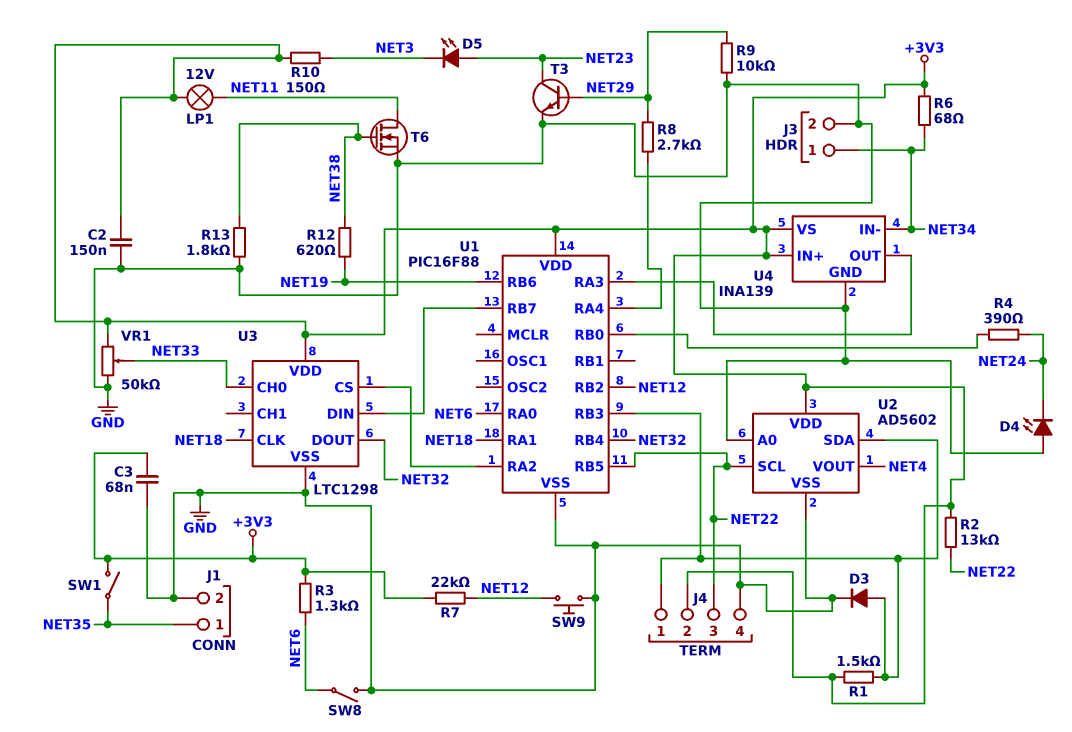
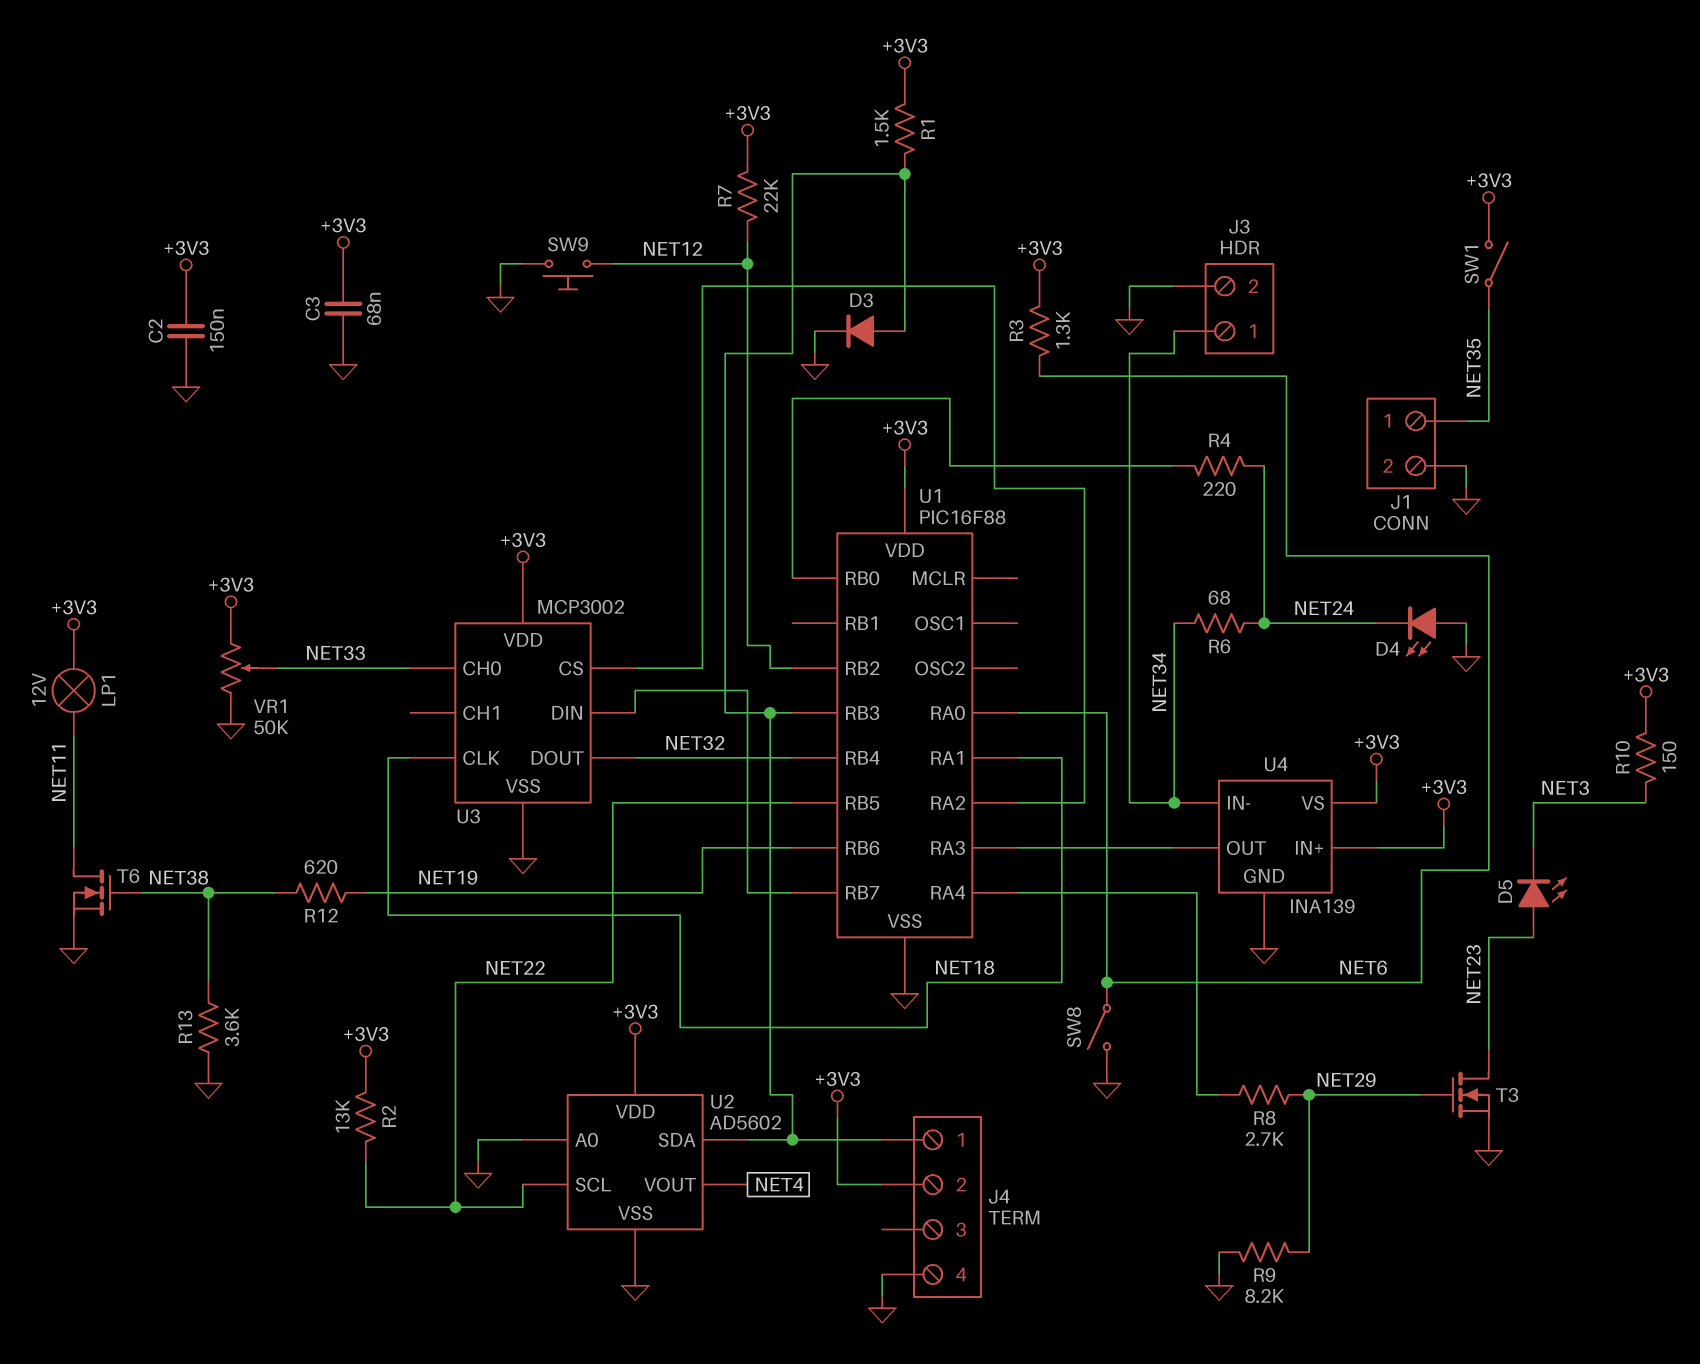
J4 pin 3: NET22 -> none
R4: 390 (NET24, U1/RB0) -> 220 (NET24, U1/RB0)
R6: 68 (+3V3, NET34) -> 68 (NET24, NET34)
R9: 10k (GND, NET29) -> 8.2k (GND, NET29)
R13: 1.8k (GND, NET38) -> 3.6k (GND, NET38)
T3: NPN (B NET29, C NET23, E GND) -> NMOS (G NET29, D NET23, S GND)
U3: LTC1298 -> MCP3002

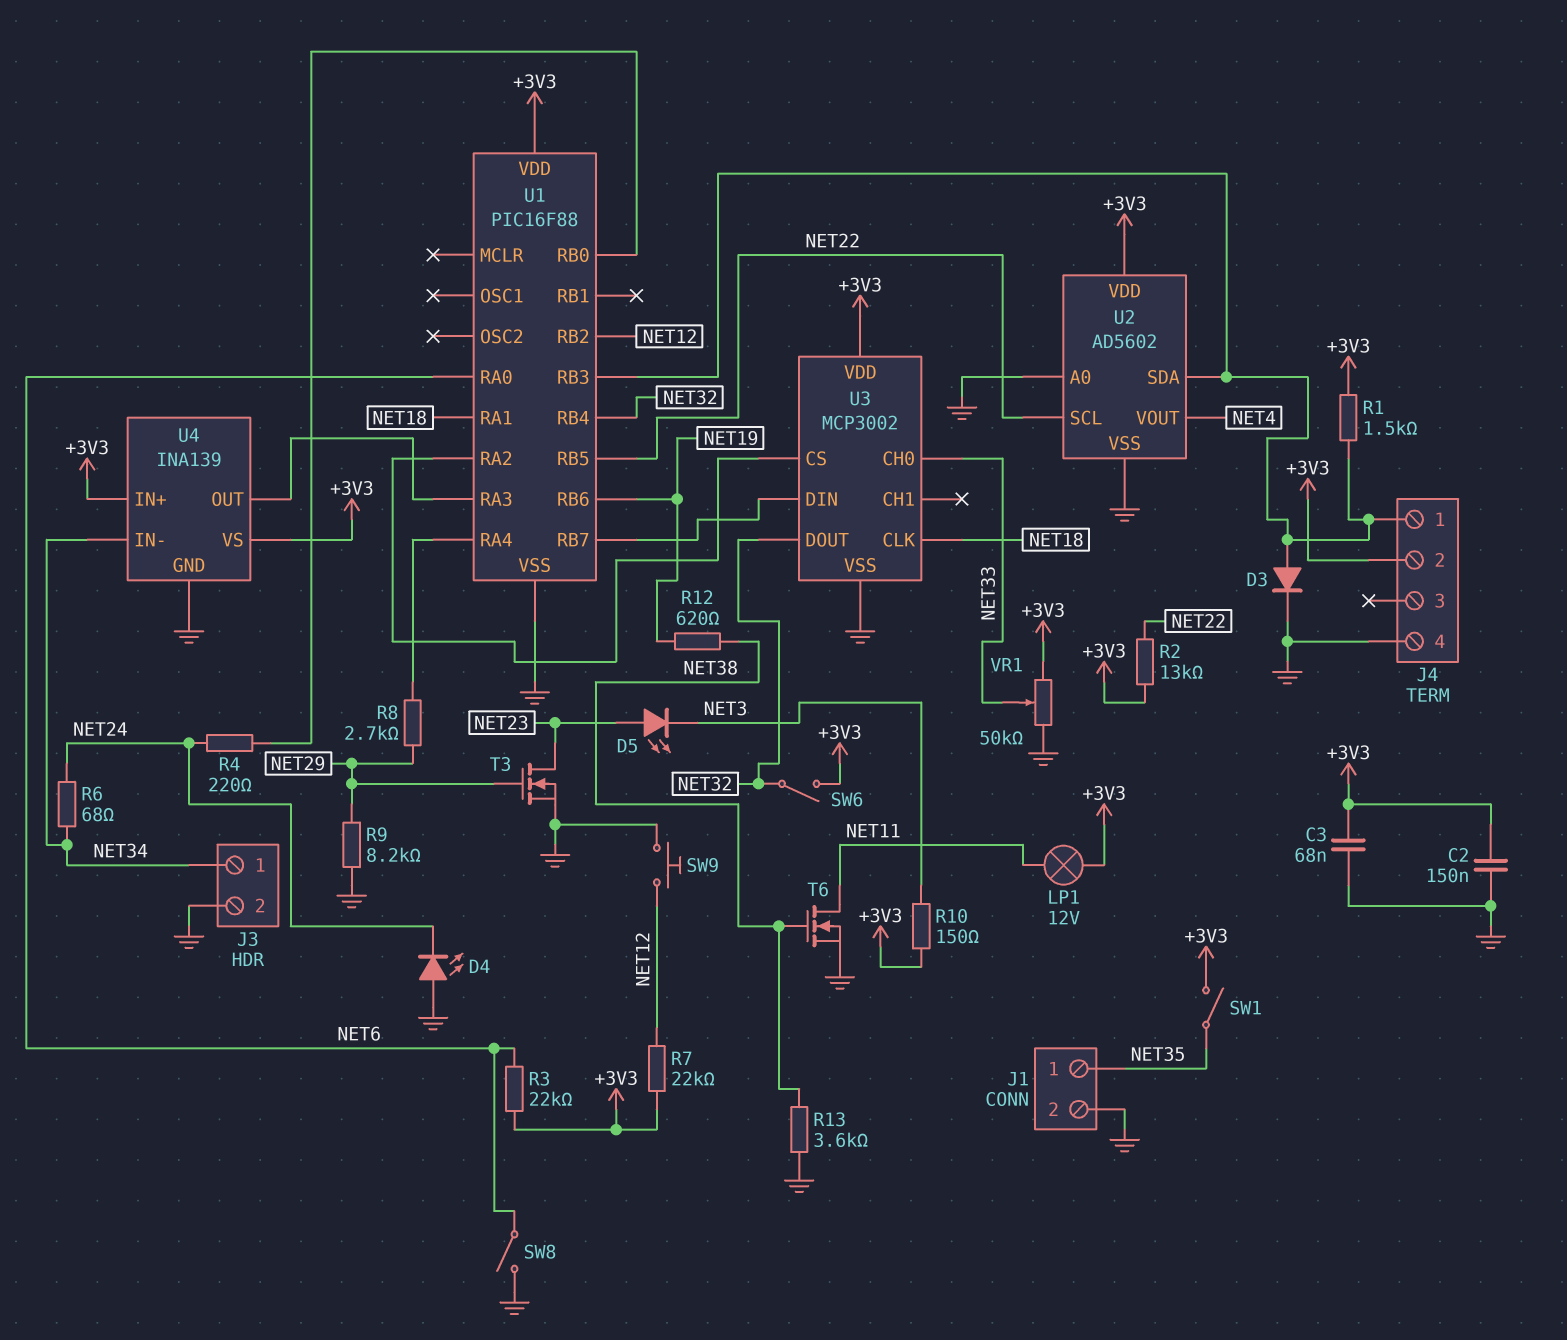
R3: 1.3k (+3V3, NET6) -> 22k (+3V3, NET6)
SW6: none -> switch (+3V3, NET32)

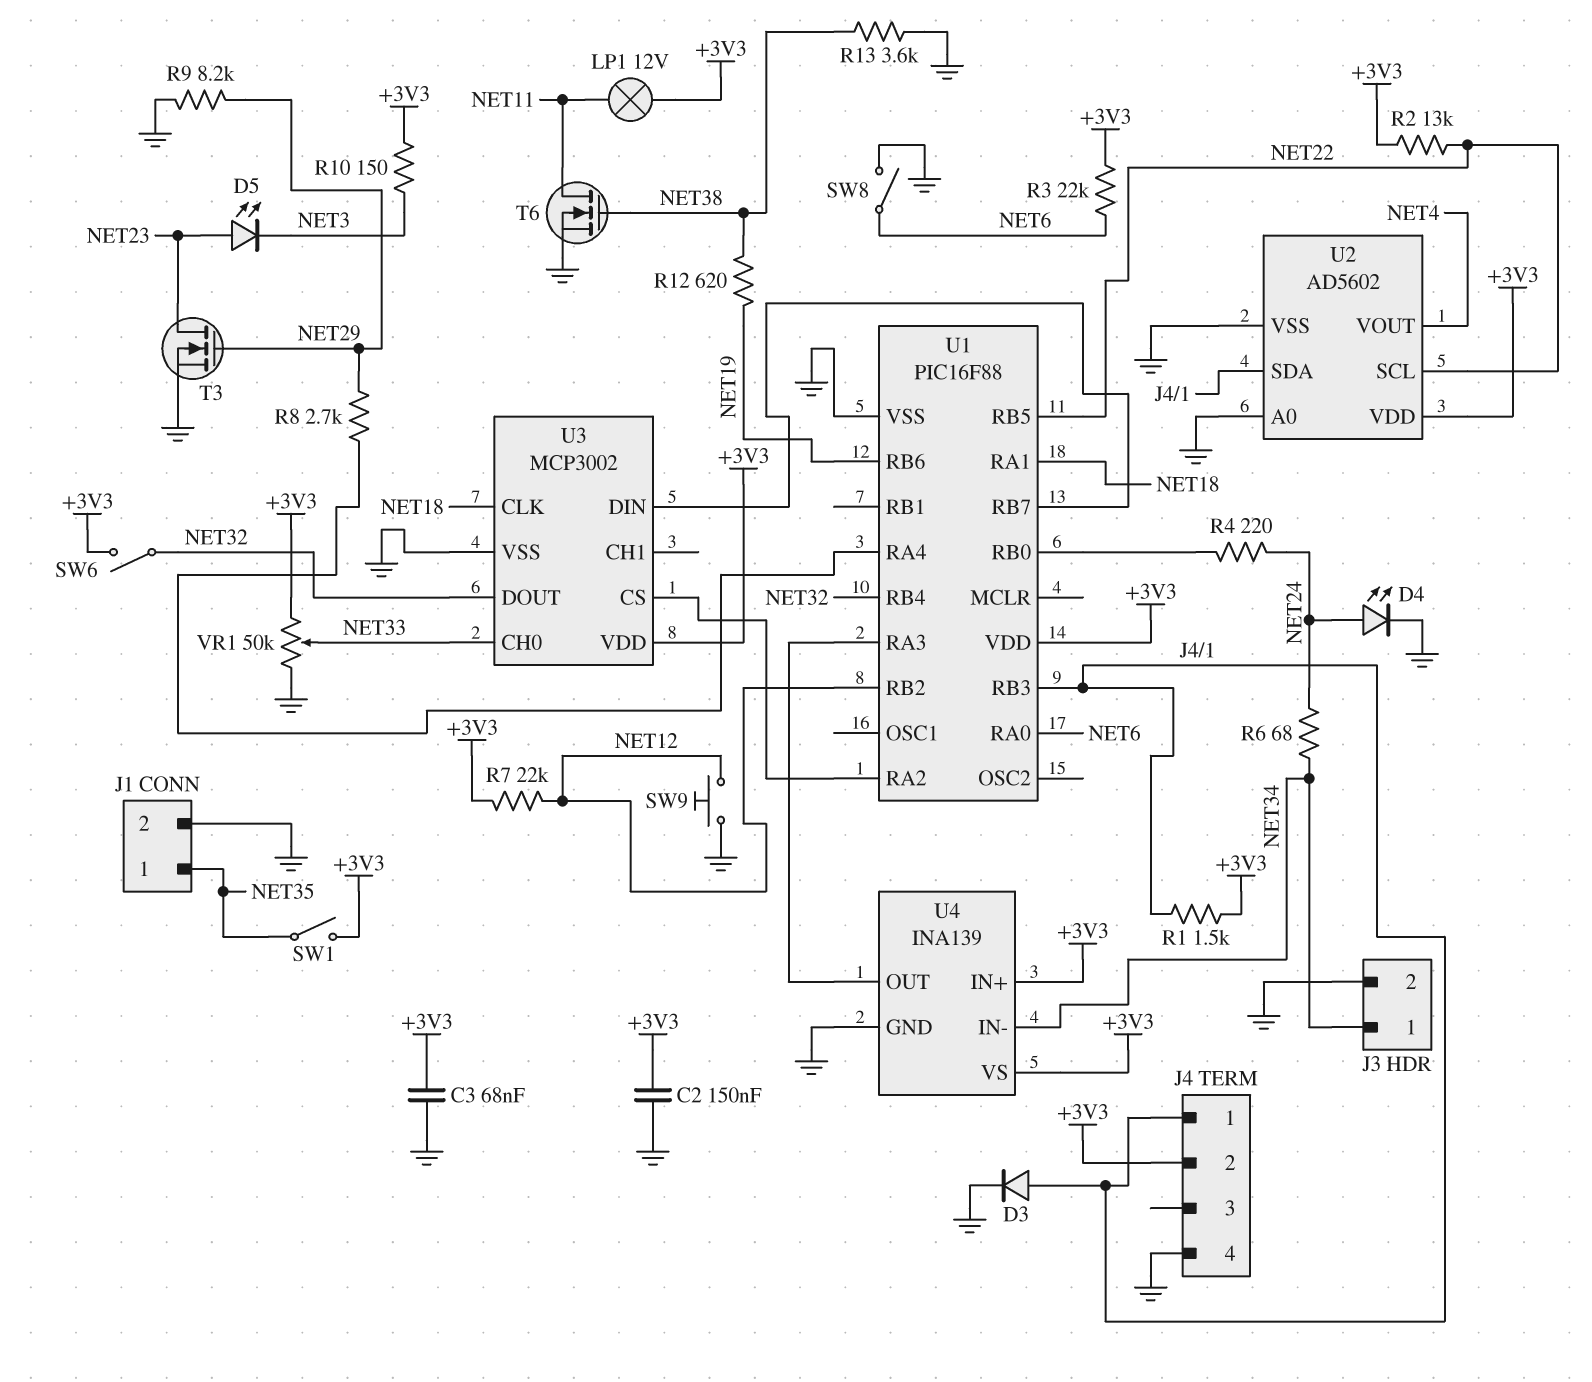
D4: LED (A GND, K NET24) -> LED (A NET24, K GND)

